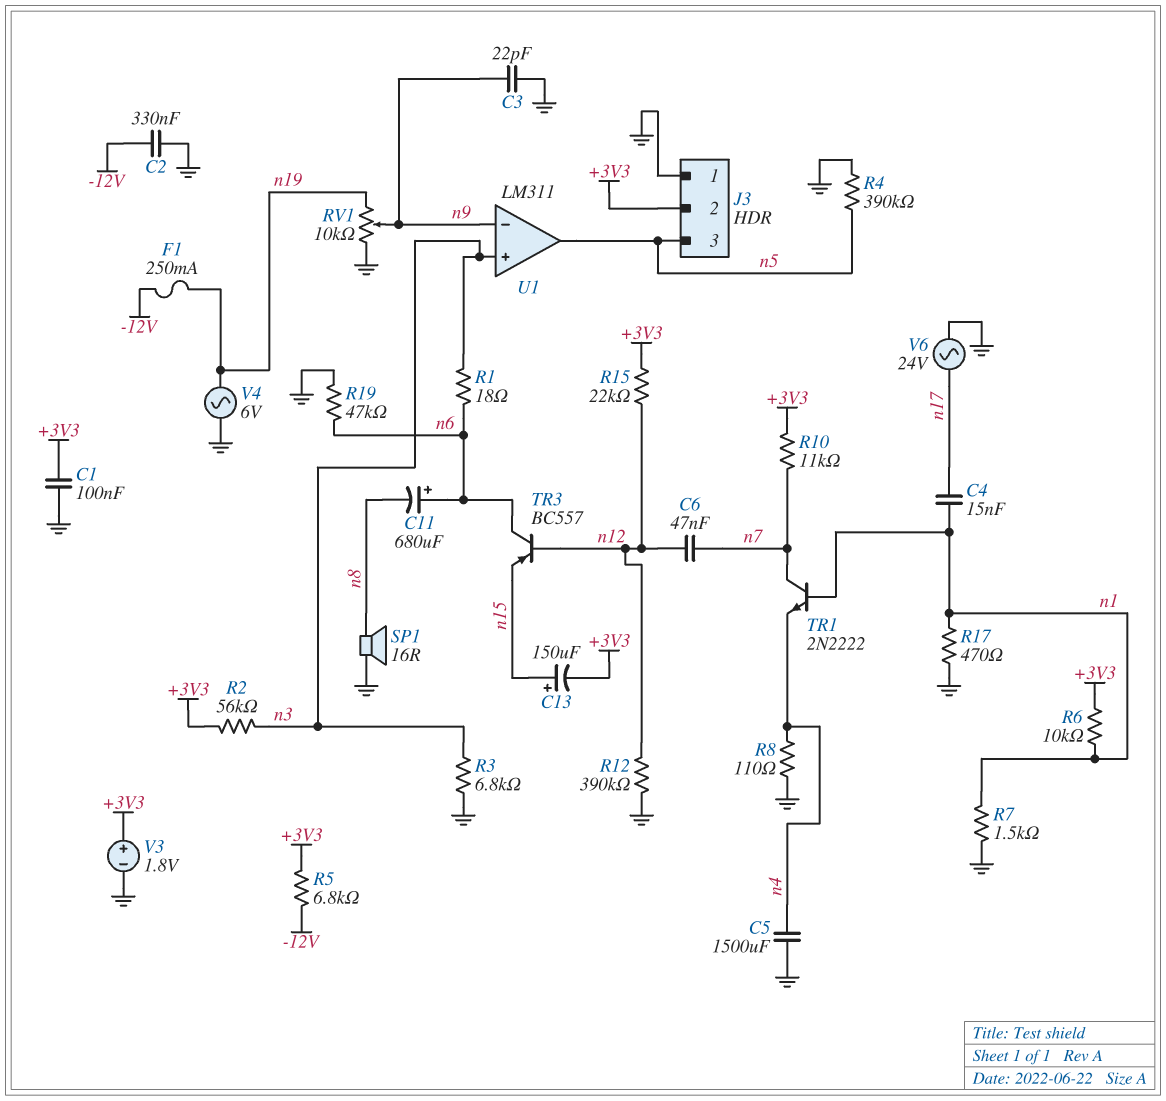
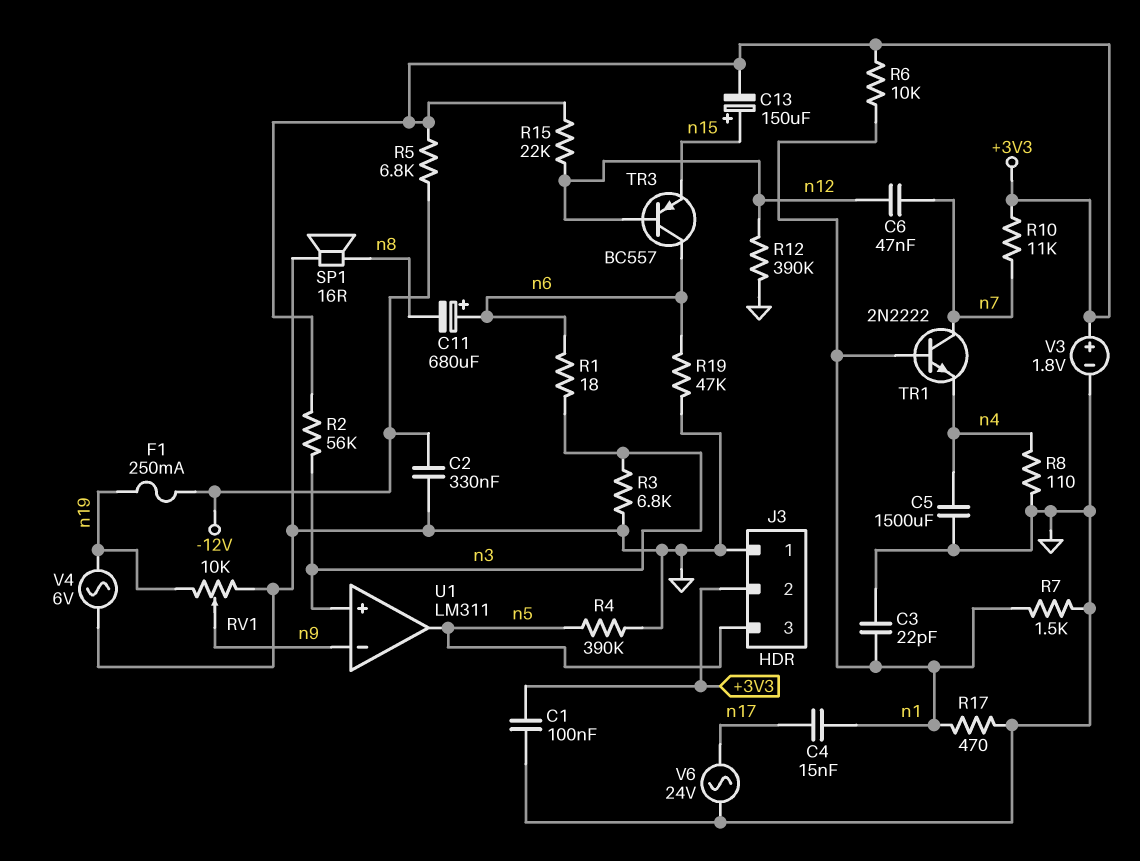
C3: 22pF (GND, n9) -> 22pF (GND, n1)

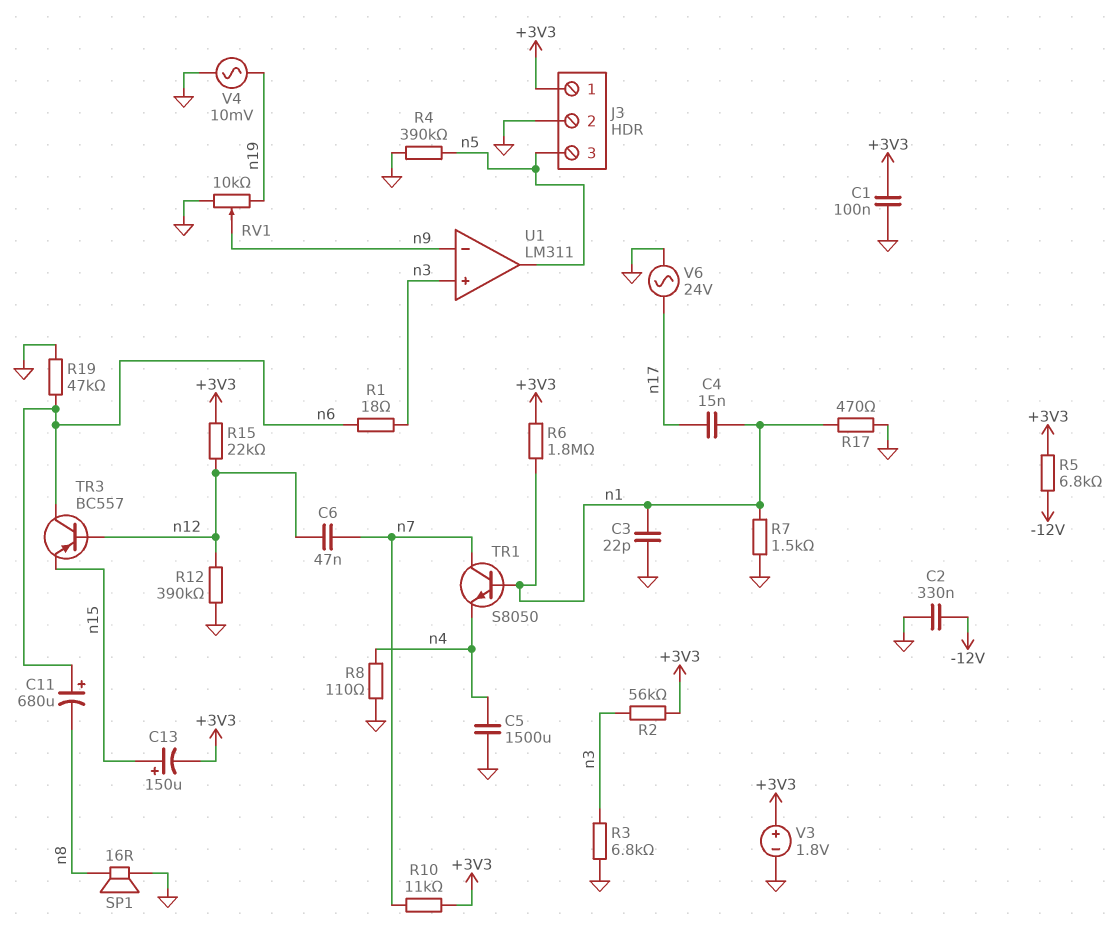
F1: 250mA (-12V, n19) -> none
J3 pin 1: GND -> +3V3
J3 pin 2: +3V3 -> GND
R6: 10k (+3V3, n1) -> 1.8M (+3V3, n1)
TR1: NPN 2N2222 (B n1, C n7, E n4) -> NPN S8050 (B n1, C n7, E n4)
V4: AC 6V (GND, n19) -> AC 10mV (GND, n19)

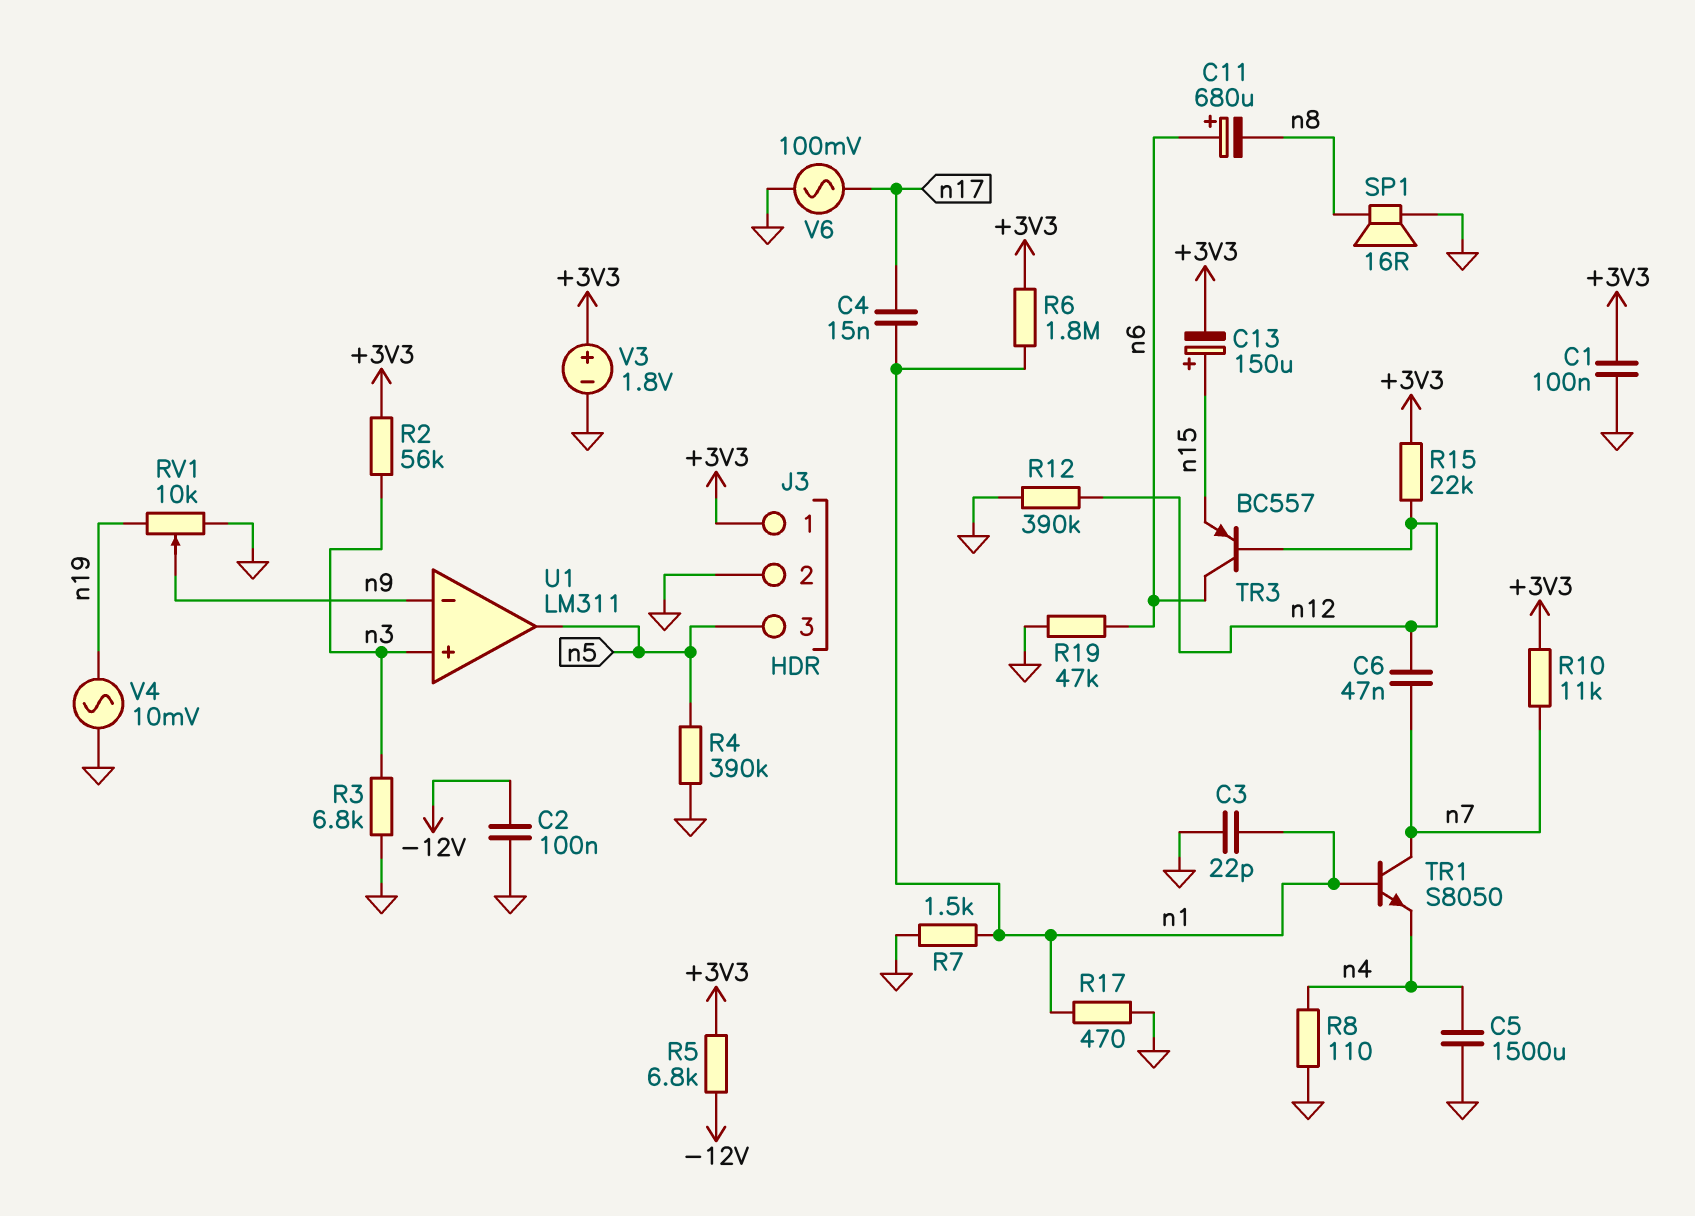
C2: 330nF (-12V, GND) -> 100nF (-12V, GND)
R1: 18 (n3, n6) -> none
V6: AC 24V (GND, n17) -> AC 100mV (GND, n17)

